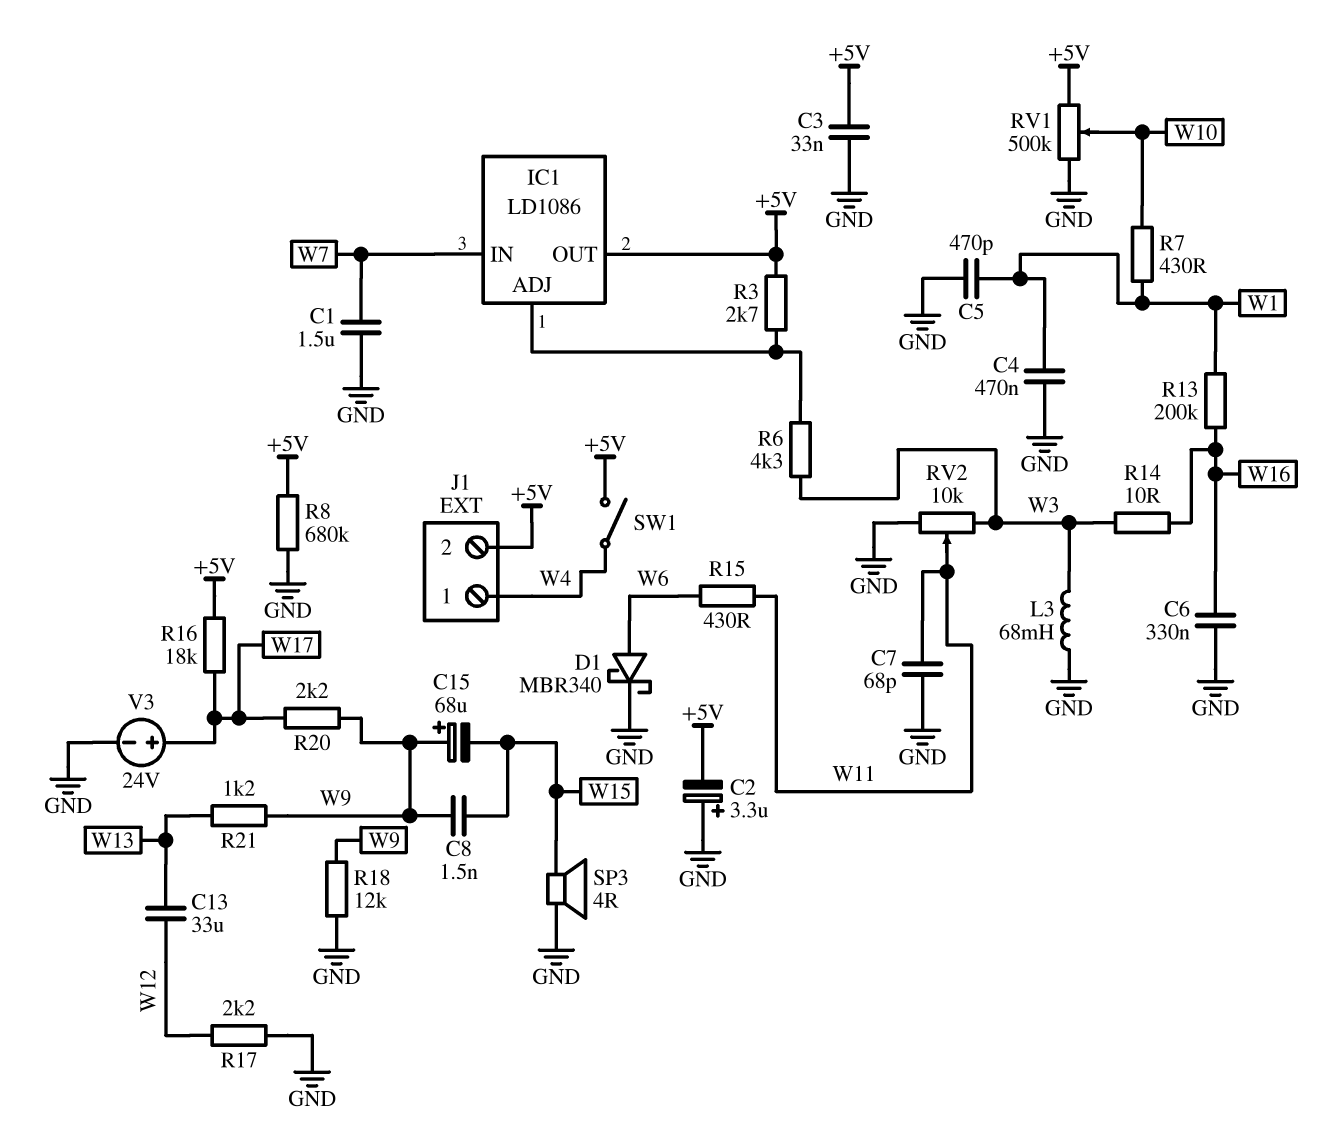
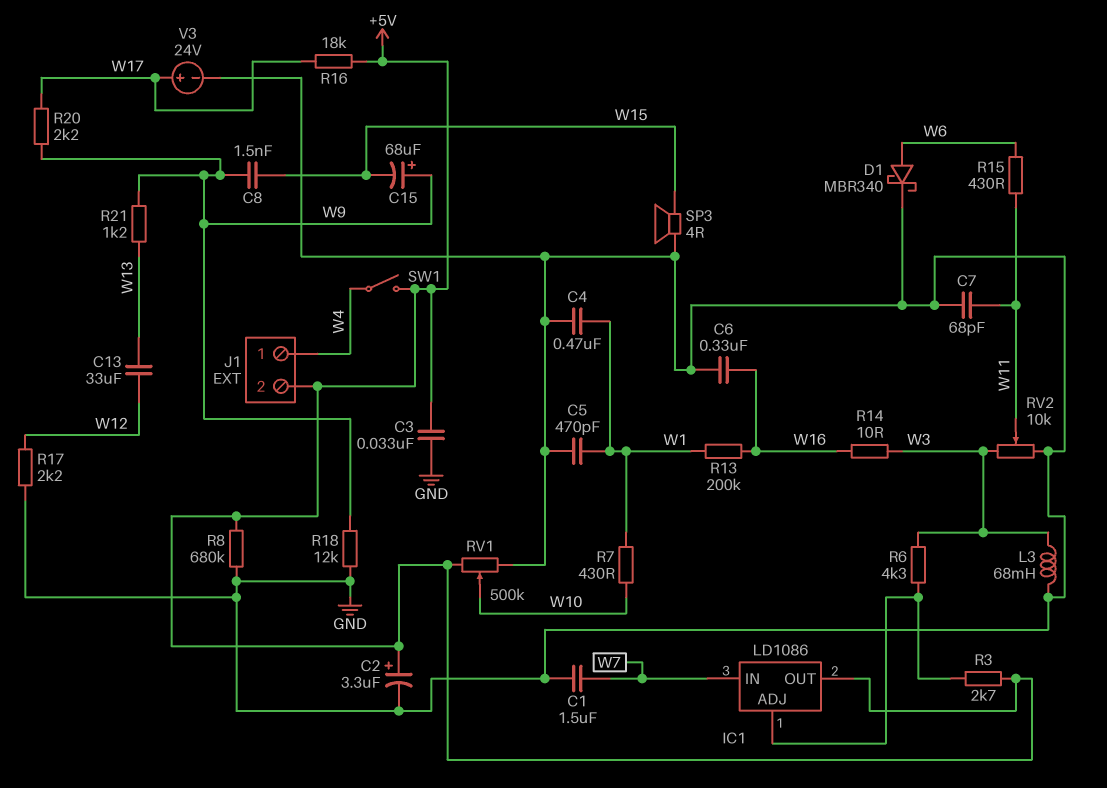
C2: 3.3uF (plus GND, minus +5V) -> 3.3uF (plus +5V, minus GND)

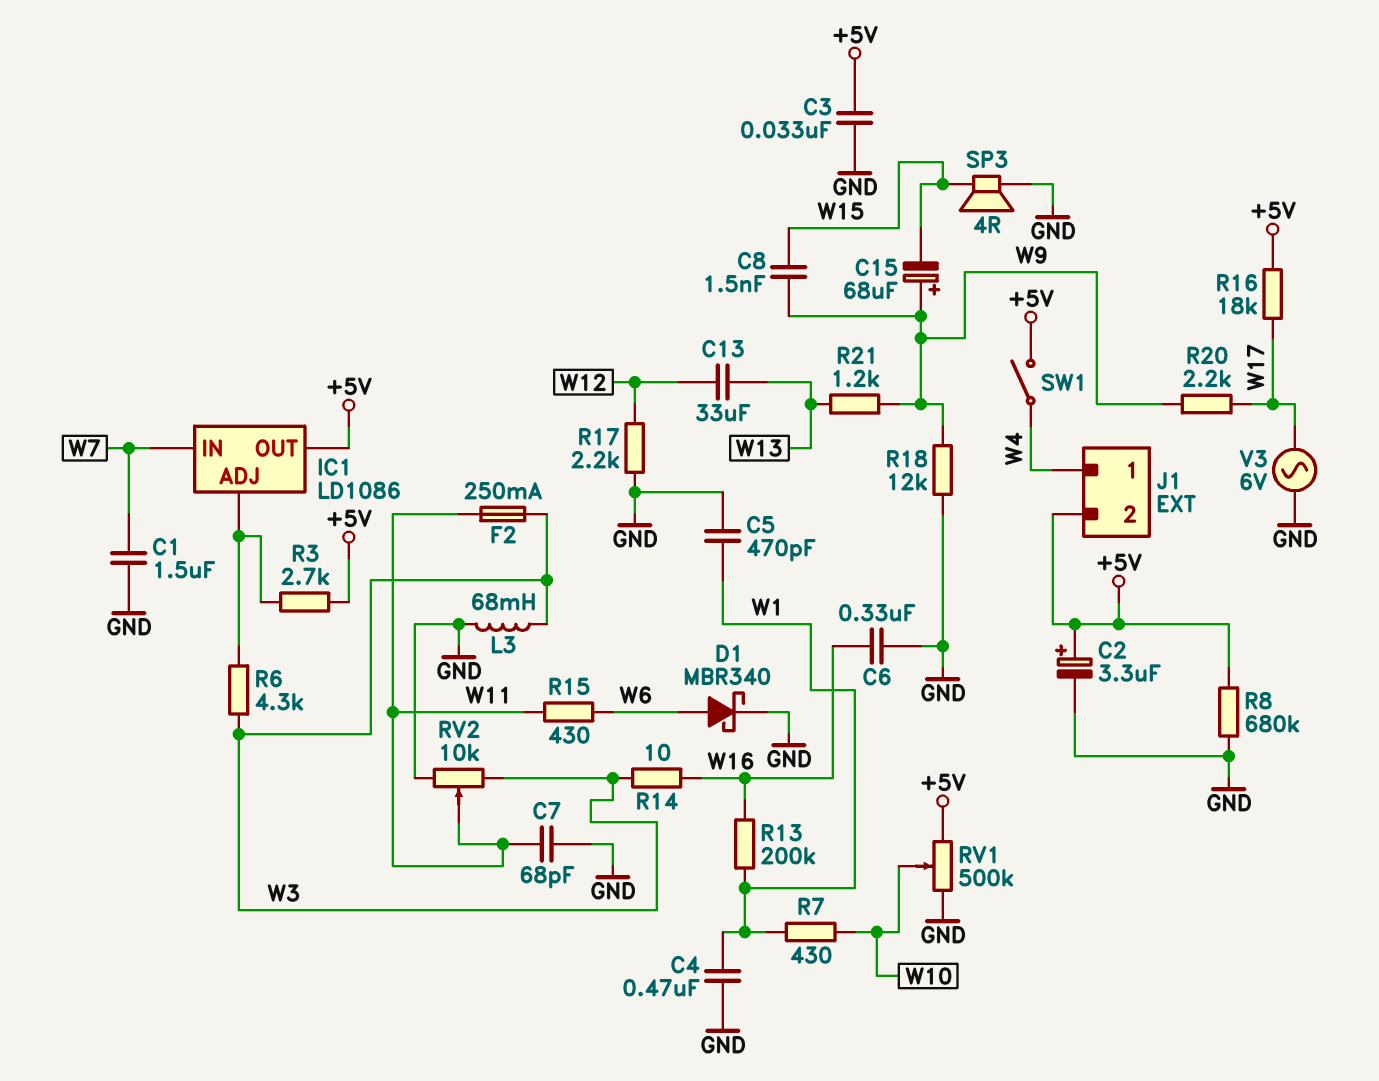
F2: none -> 250mA (W3, W11)
V3: 24V (plus W17, minus GND) -> AC 6V (GND, W17)

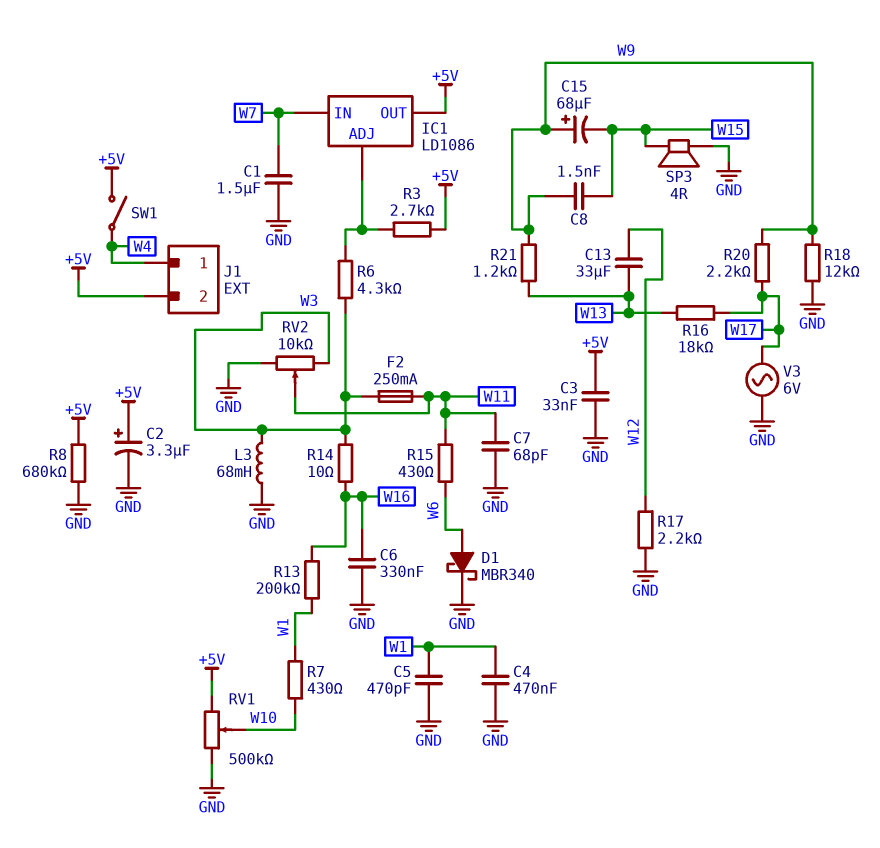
R16: 18k (+5V, W17) -> 18k (W13, W17)

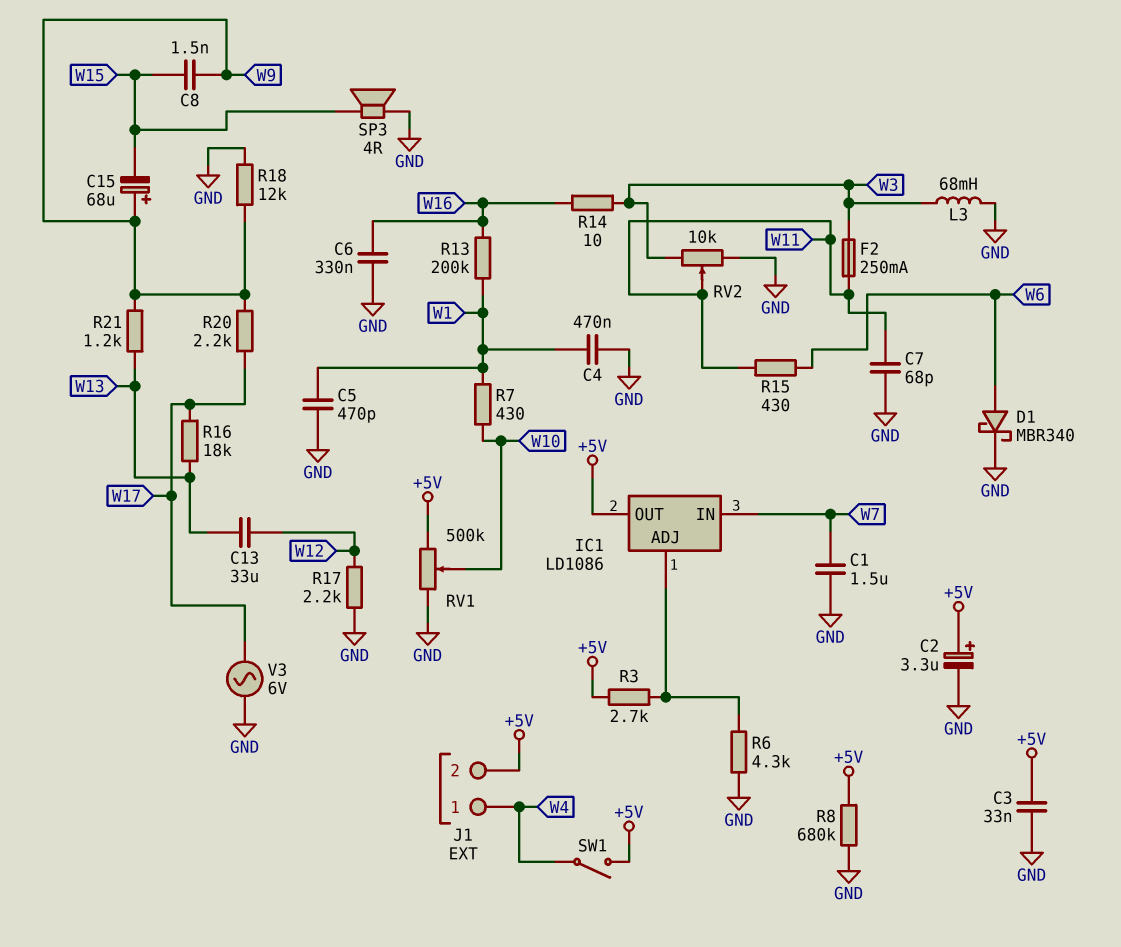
R6: 4.3k (IC1/ADJ, W3) -> 4.3k (GND, IC1/ADJ)

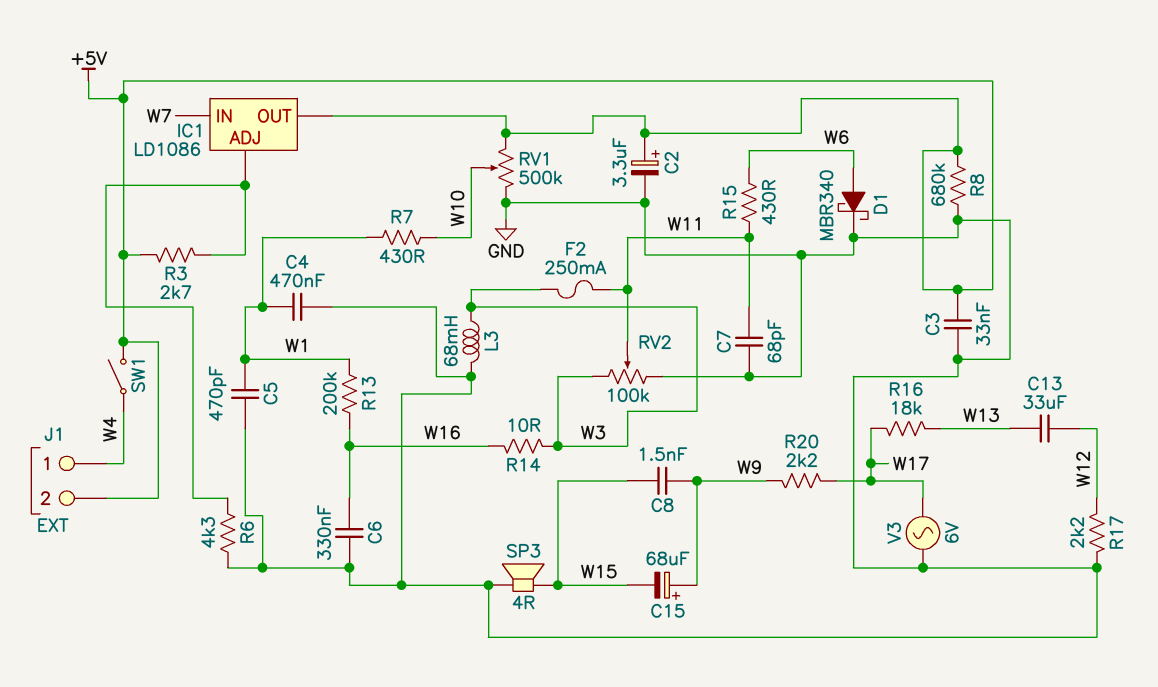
C1: 1.5uF (GND, W7) -> none
R18: 12k (GND, W9) -> none
R21: 1.2k (W9, W13) -> none
RV2: 10k (GND, W3, wiper W11) -> 100k (GND, W3, wiper W11)

